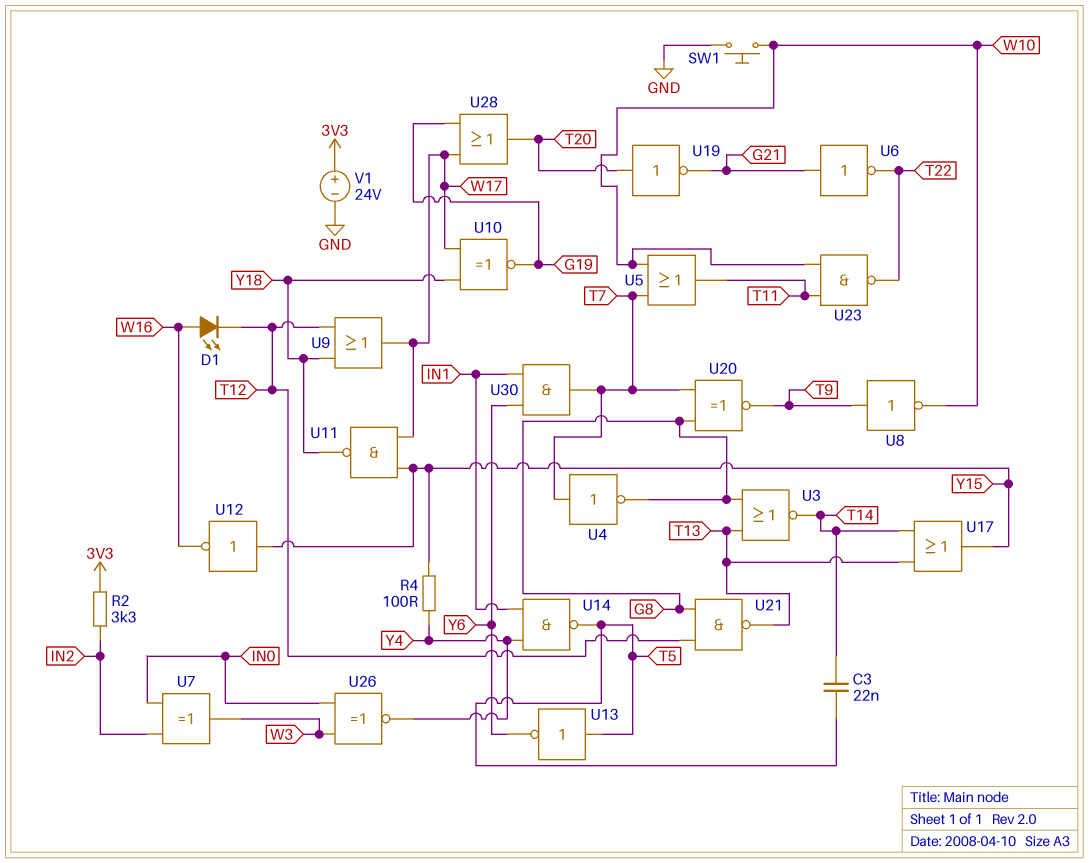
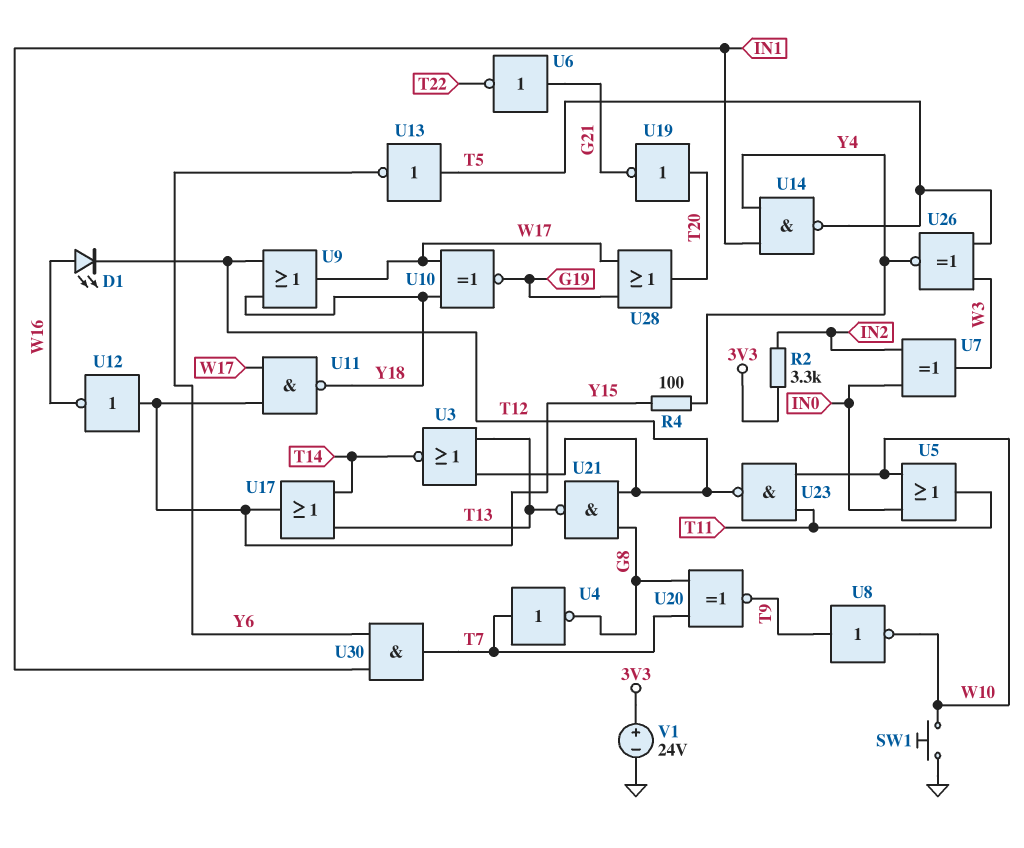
C3: 22nF (T5, T14) -> none
U3: NOR (in G8, in T13, out T14) -> NOR (in T12, in T13, out T14)
U5: OR (in T7, in W10, out T11) -> OR (in IN0, in W10, out T11)
U23: NAND (in T11, in W10, out T22) -> NAND (in T11, in W10, out T12)
U26: XNOR (in IN0, in W3, out Y4) -> XNOR (in T5, in W3, out Y4)

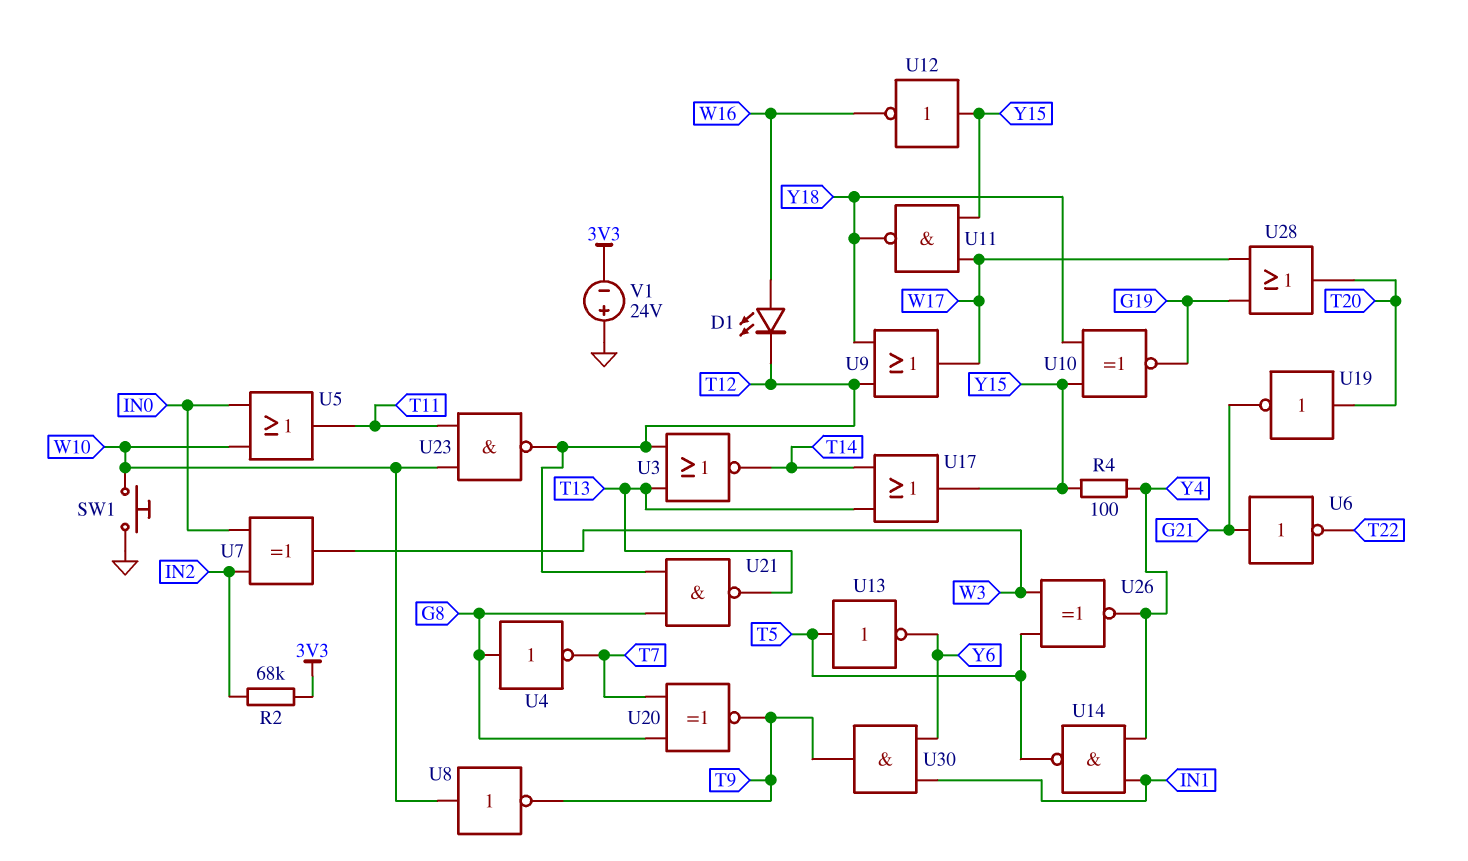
R2: 3.3k (3V3, IN2) -> 68k (3V3, IN2)
U4: NOT (in T7, out G8) -> NOT (in G8, out T7)
U8: NOT (in T9, out W10) -> NOT (in W10, out T9)
U10: XNOR (in W17, in Y18, out G19) -> XNOR (in Y15, in Y18, out G19)
U30: AND (in IN1, in Y6, out T7) -> AND (in IN1, in Y6, out T9)
V1: 24V (plus 3V3, minus GND) -> 24V (plus GND, minus 3V3)

